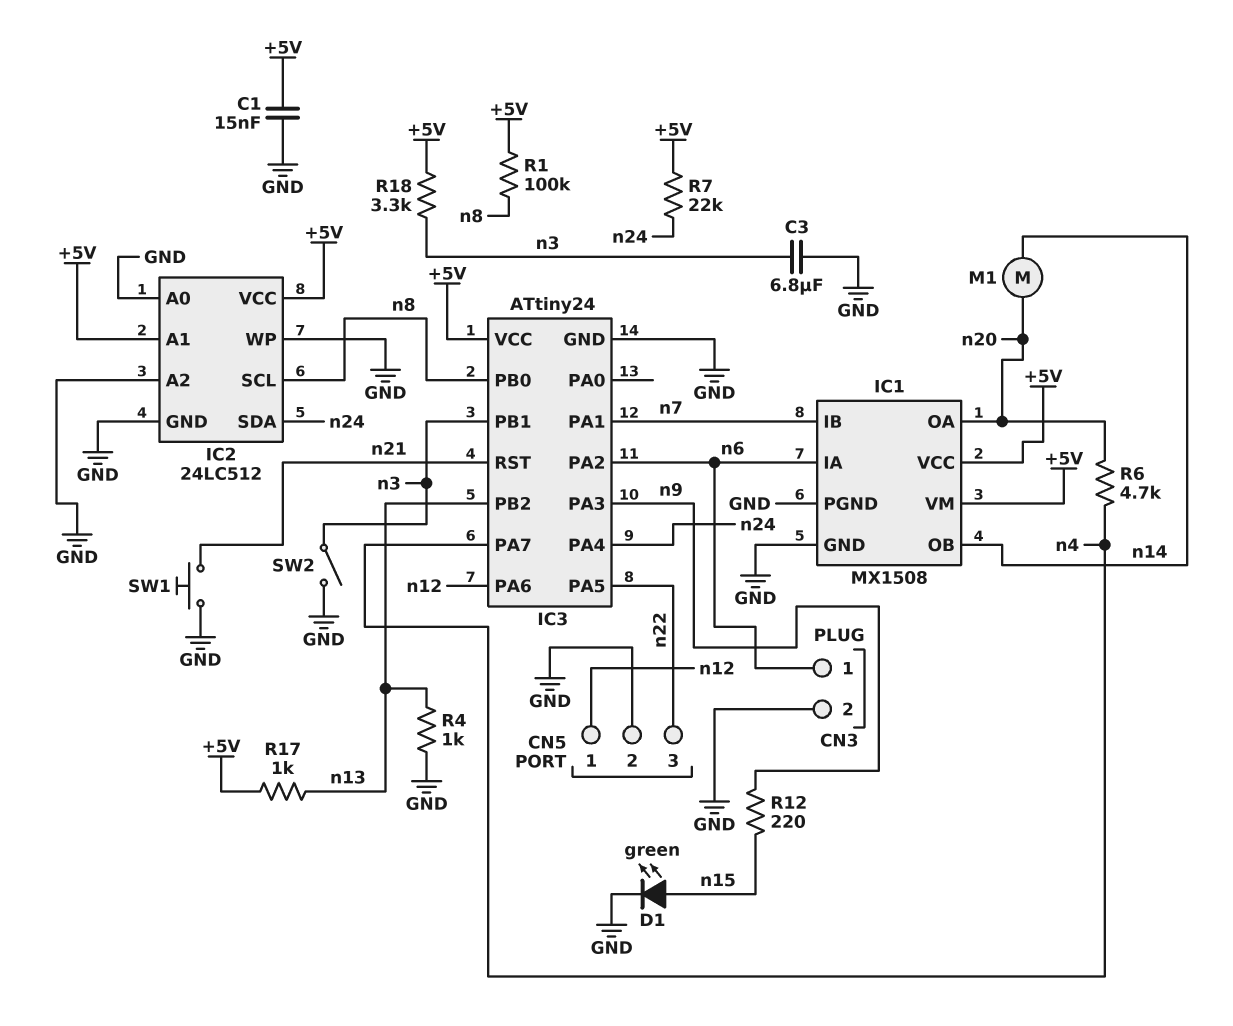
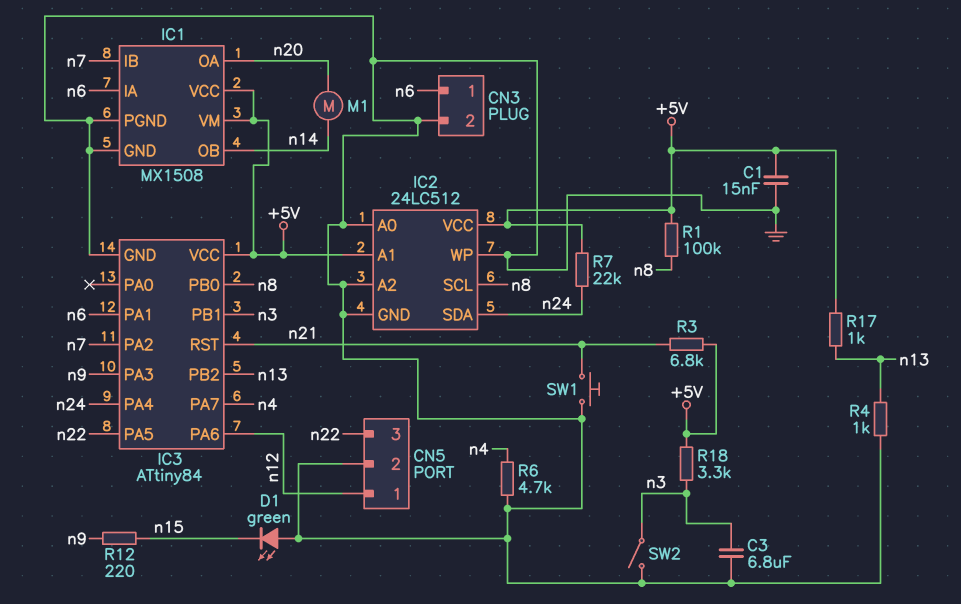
D1: LED green (A n15, K GND) -> LED green (A GND, K n15)
IC3: ATtiny24 -> ATtiny84
IC3 pin PA1: n7 -> n6
IC3 pin PA2: n6 -> n7
R3: none -> 6.8k (+5V, n21)
R6: 4.7k (n4, n20) -> 4.7k (GND, n4)

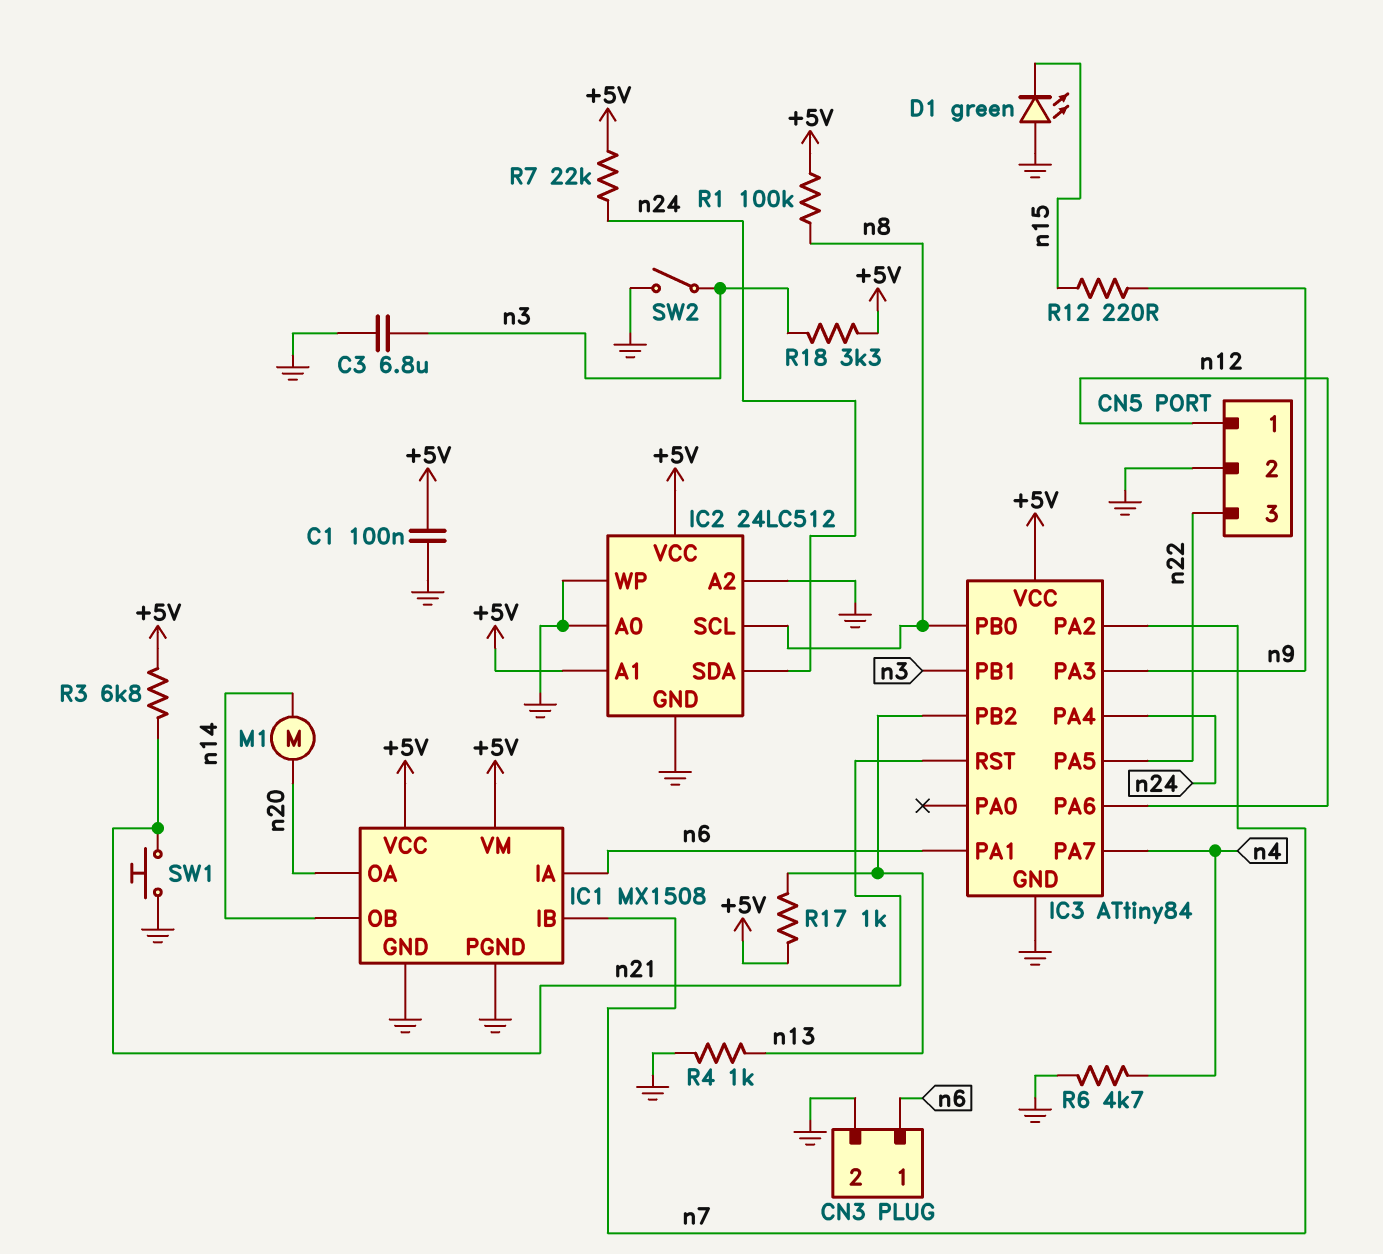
C1: 15nF (+5V, GND) -> 100nF (+5V, GND)

